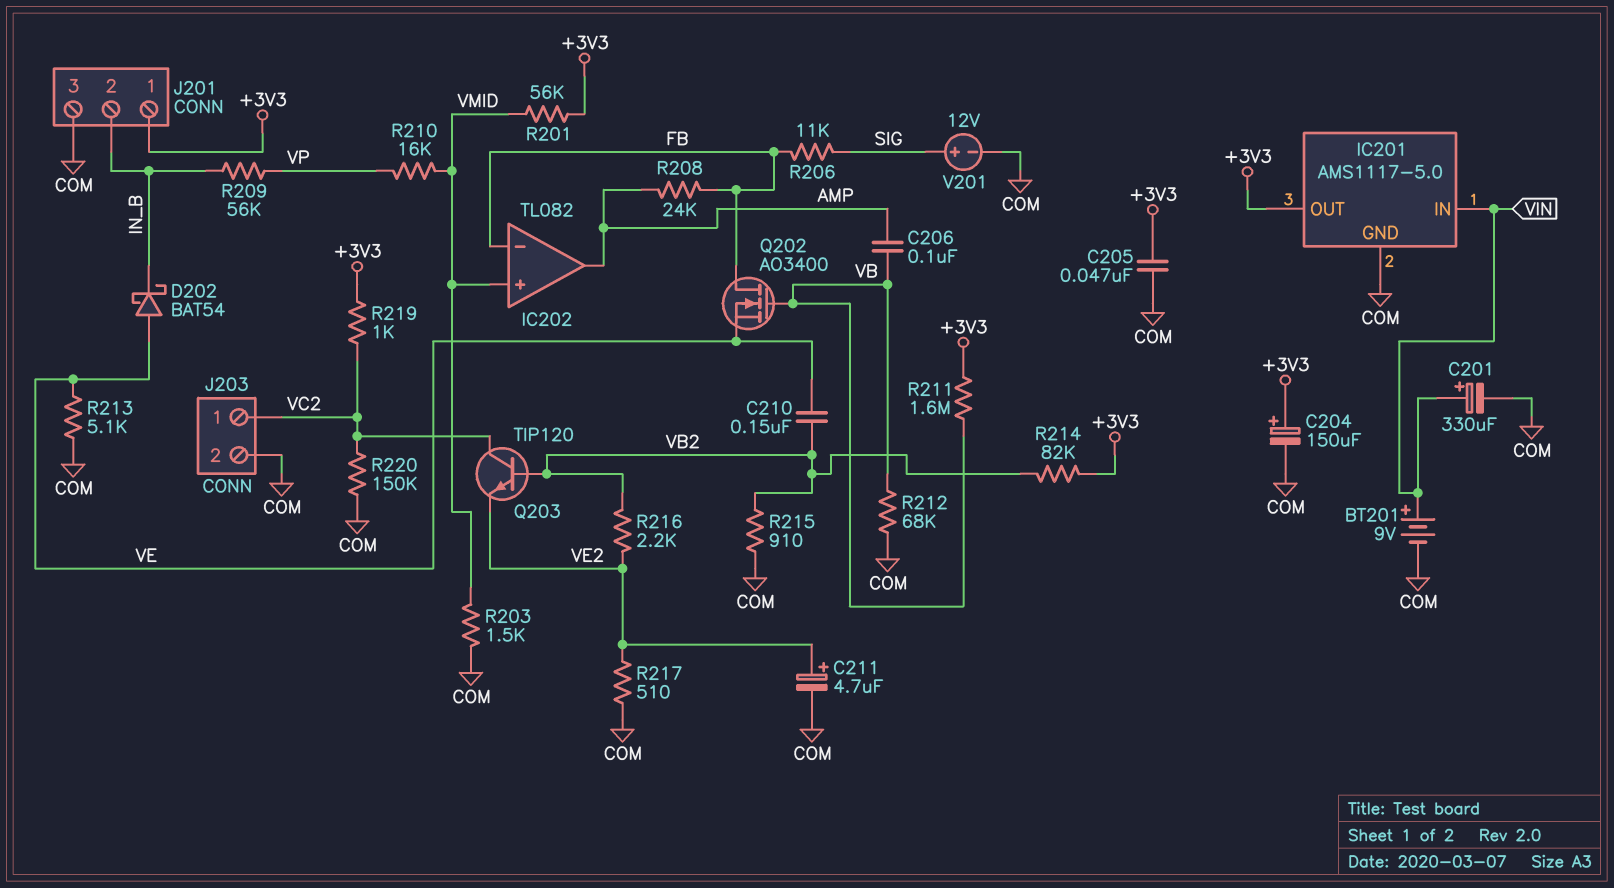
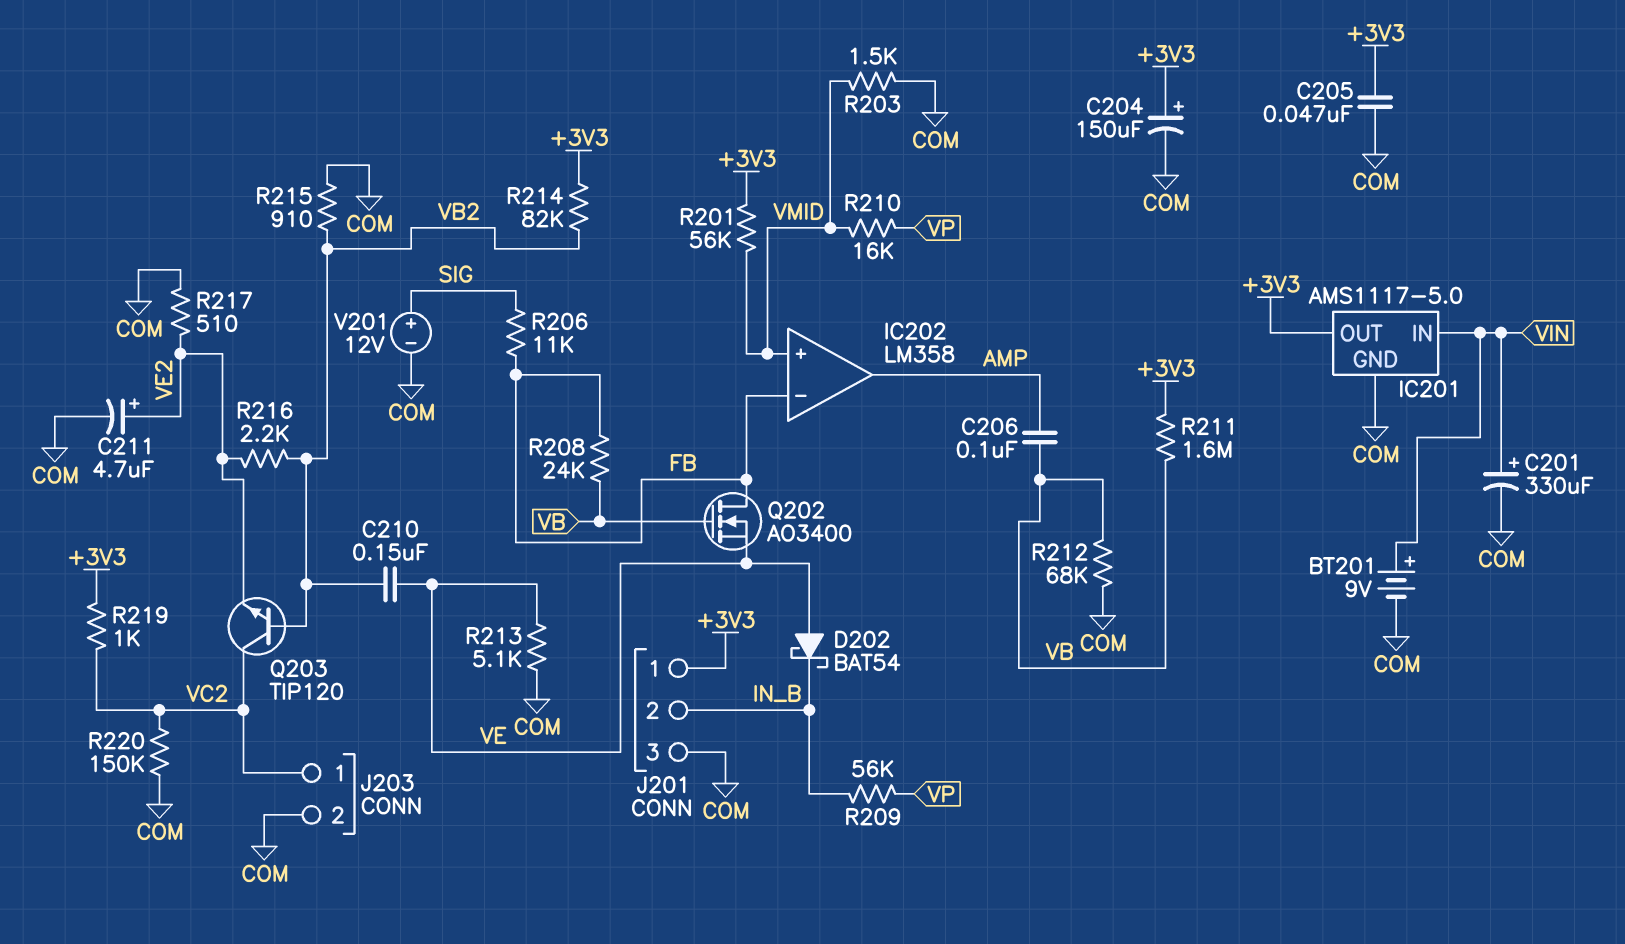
IC202: TL082 -> LM358
R208: 24k (AMP, FB) -> 24k (FB, VB)

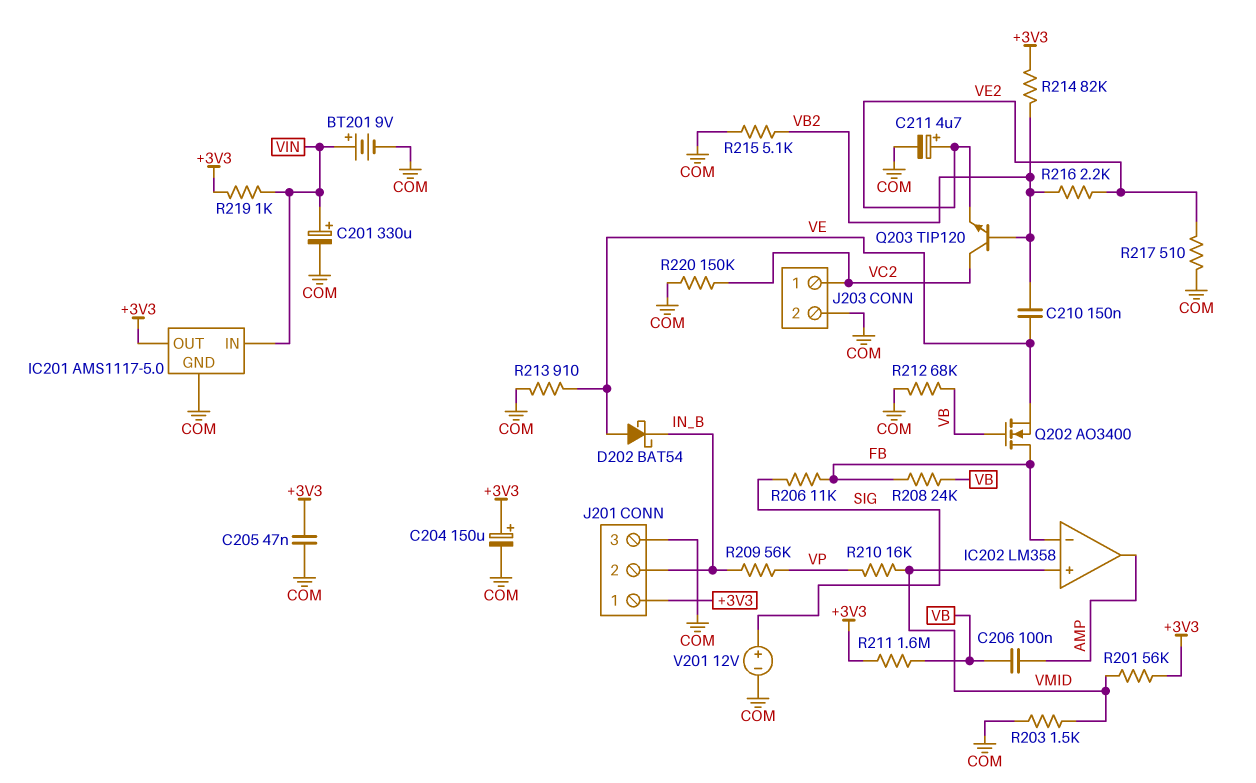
R213: 5.1k (COM, VE) -> 910 (COM, VE)
R215: 910 (COM, VB2) -> 5.1k (COM, VB2)
R219: 1k (+3V3, VC2) -> 1k (+3V3, VIN)

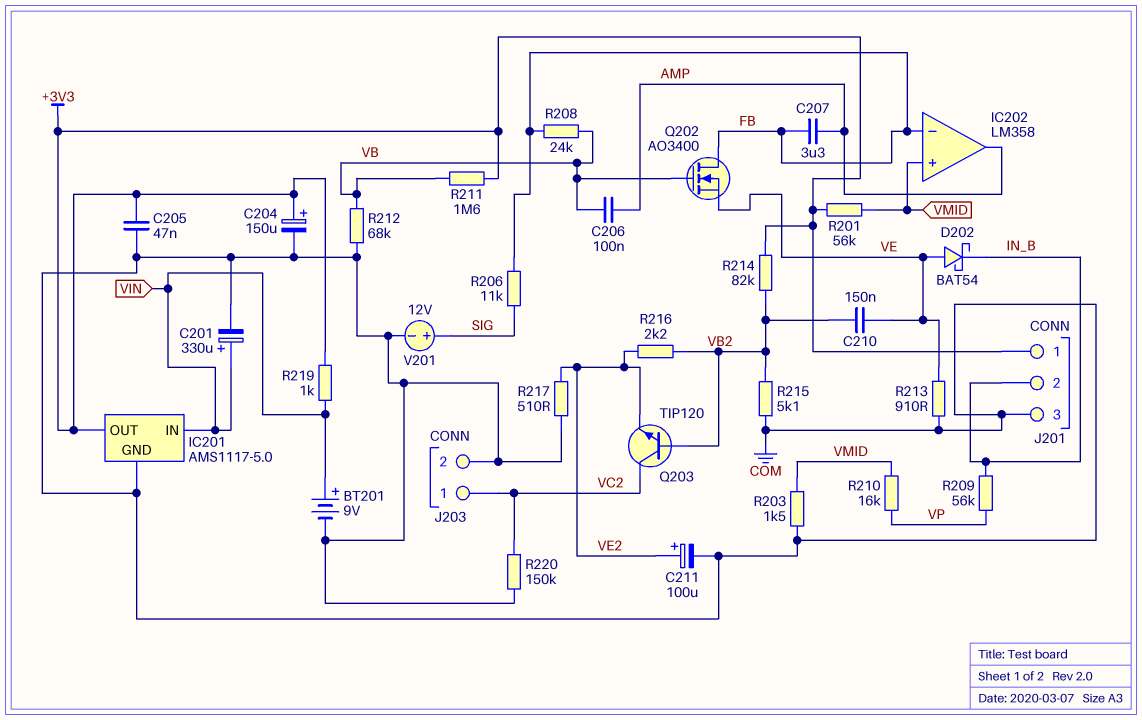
C207: none -> 3.3uF (AMP, FB)
C211: 4.7uF (plus VE2, minus COM) -> 100uF (plus VE2, minus COM)

